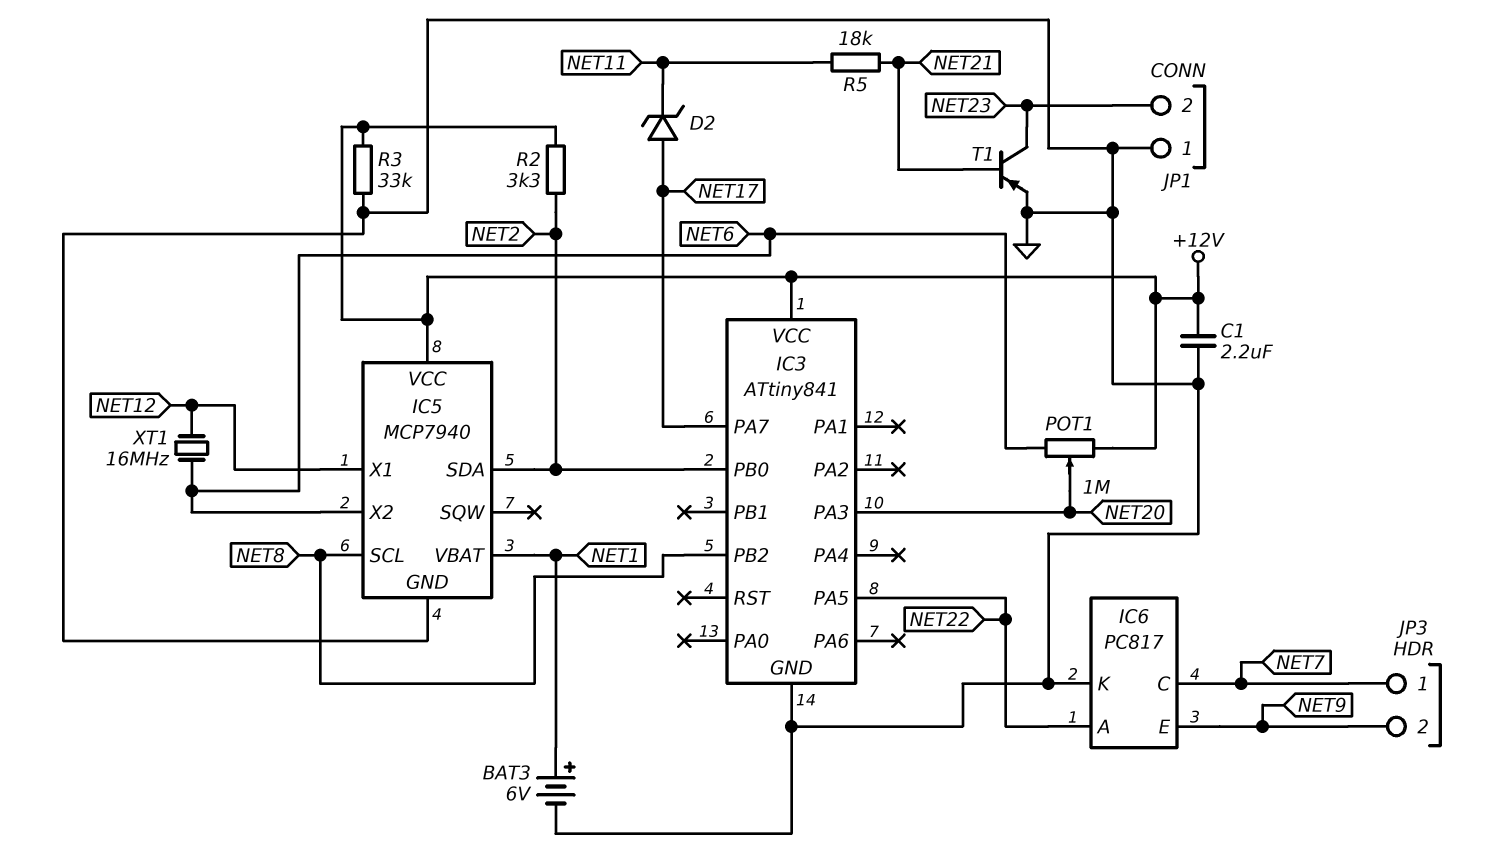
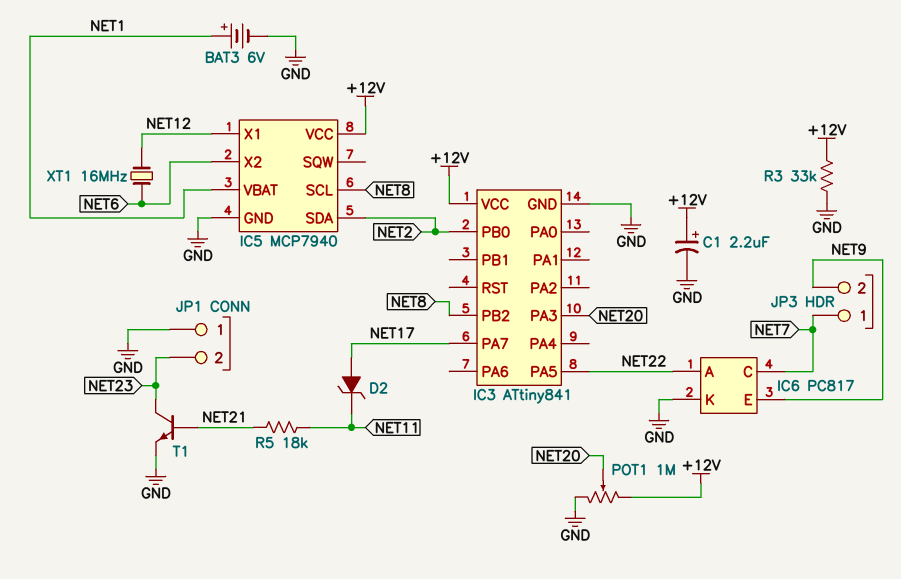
C1: 2.2uF (+12V, GND) -> 2.2uF (plus +12V, minus GND)
POT1: 1M (+12V, NET6, wiper NET20) -> 1M (+12V, GND, wiper NET20)
R2: 3.3k (+12V, NET2) -> none
T1: PNP (B NET21, C NET23, E GND) -> NPN (B NET21, C NET23, E GND)

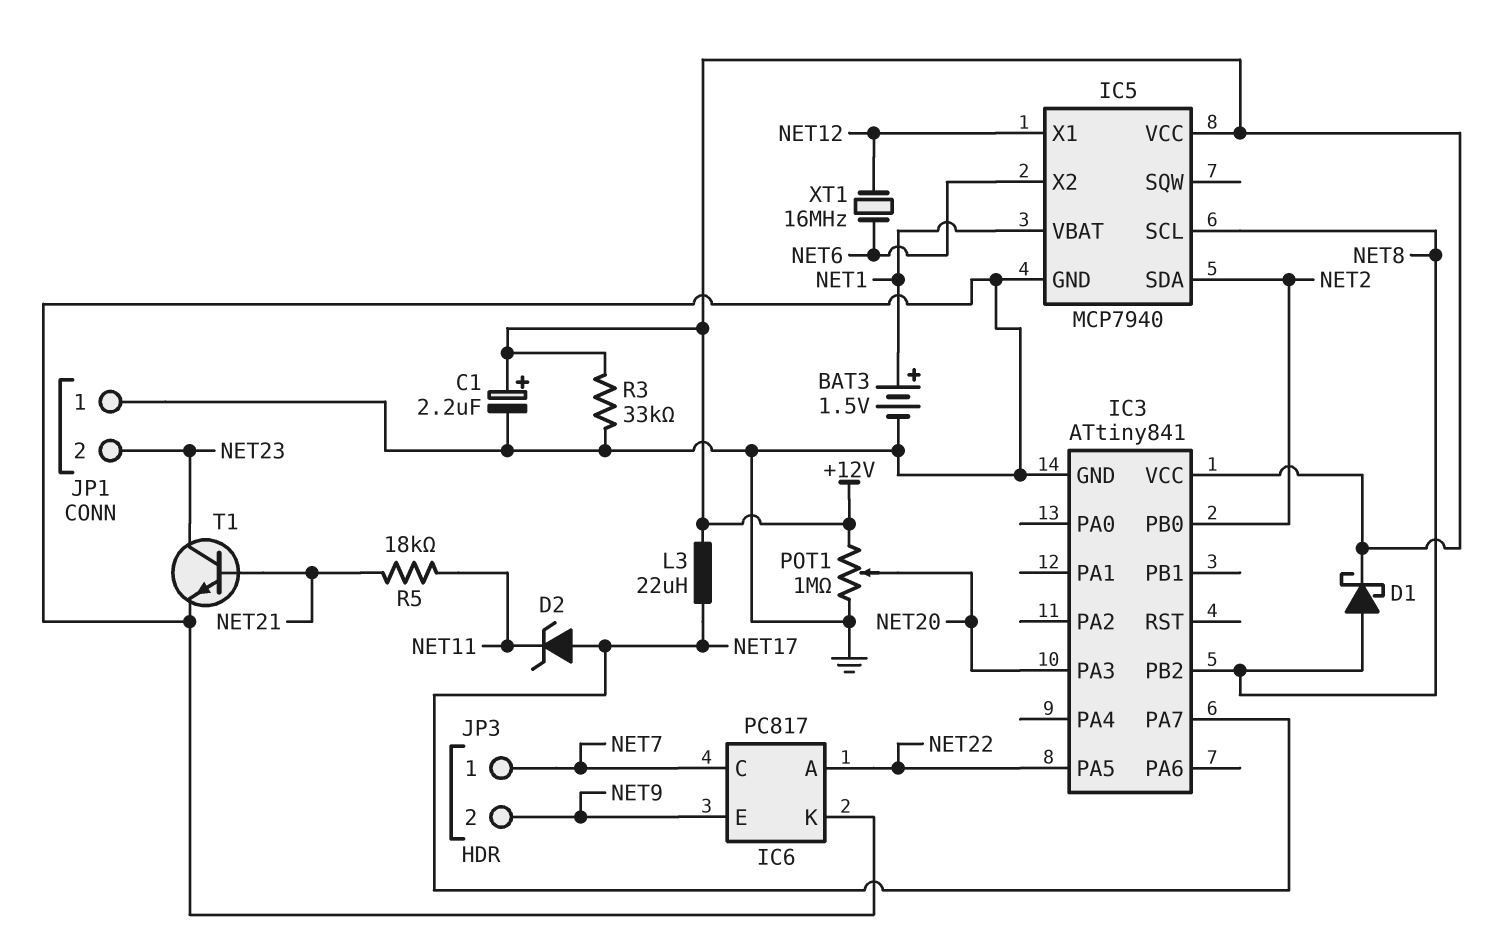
BAT3: 6V (plus NET1, minus GND) -> 1.5V (plus NET1, minus GND)
D1: none -> schottky (A NET8, K +12V)
L3: none -> 22uH (+12V, NET17)

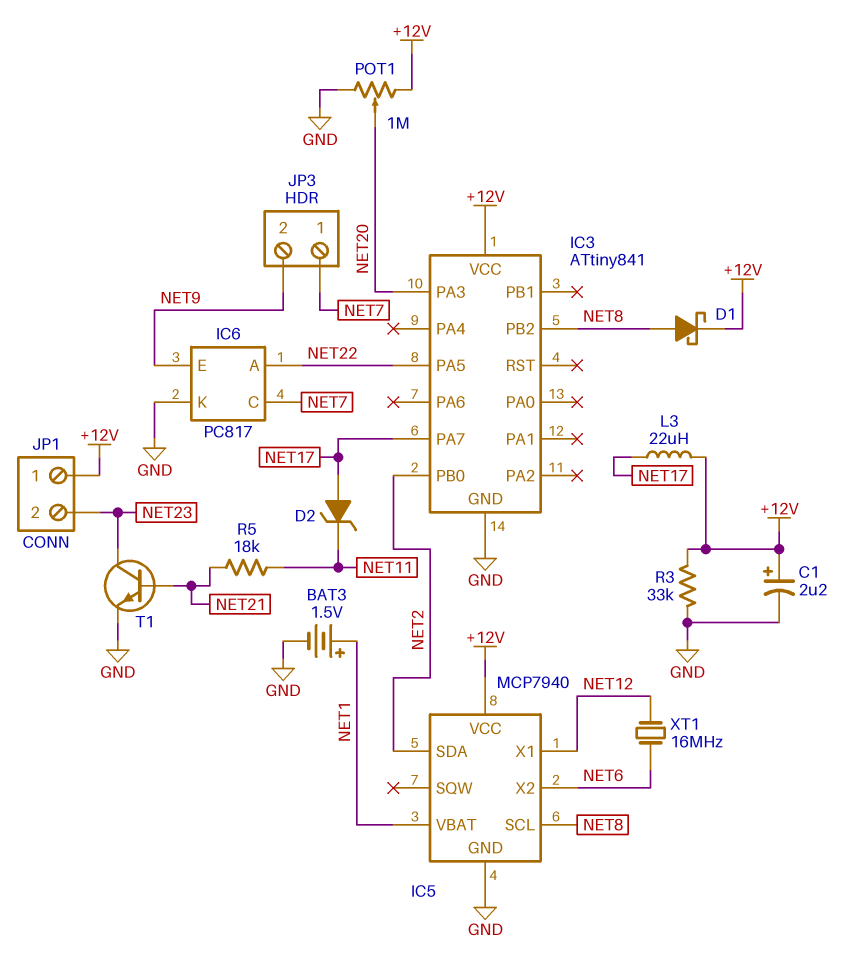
JP1 pin 1: GND -> +12V

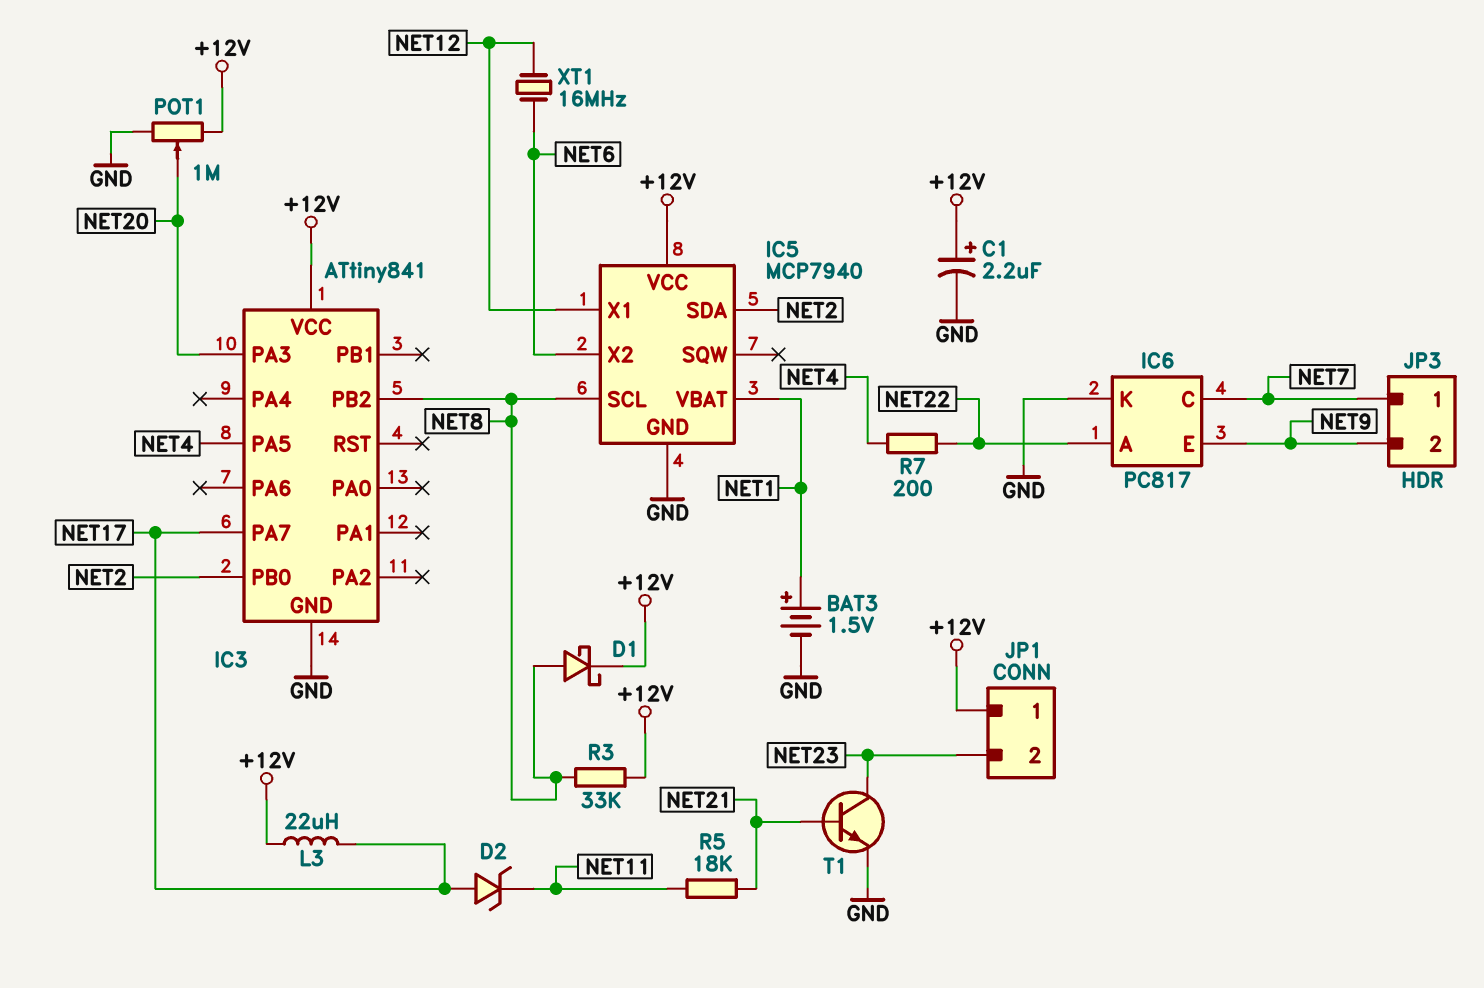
IC3 pin PA5: NET22 -> NET4
R3: 33k (+12V, GND) -> 33k (+12V, NET8)
R7: none -> 200 (NET4, NET22)

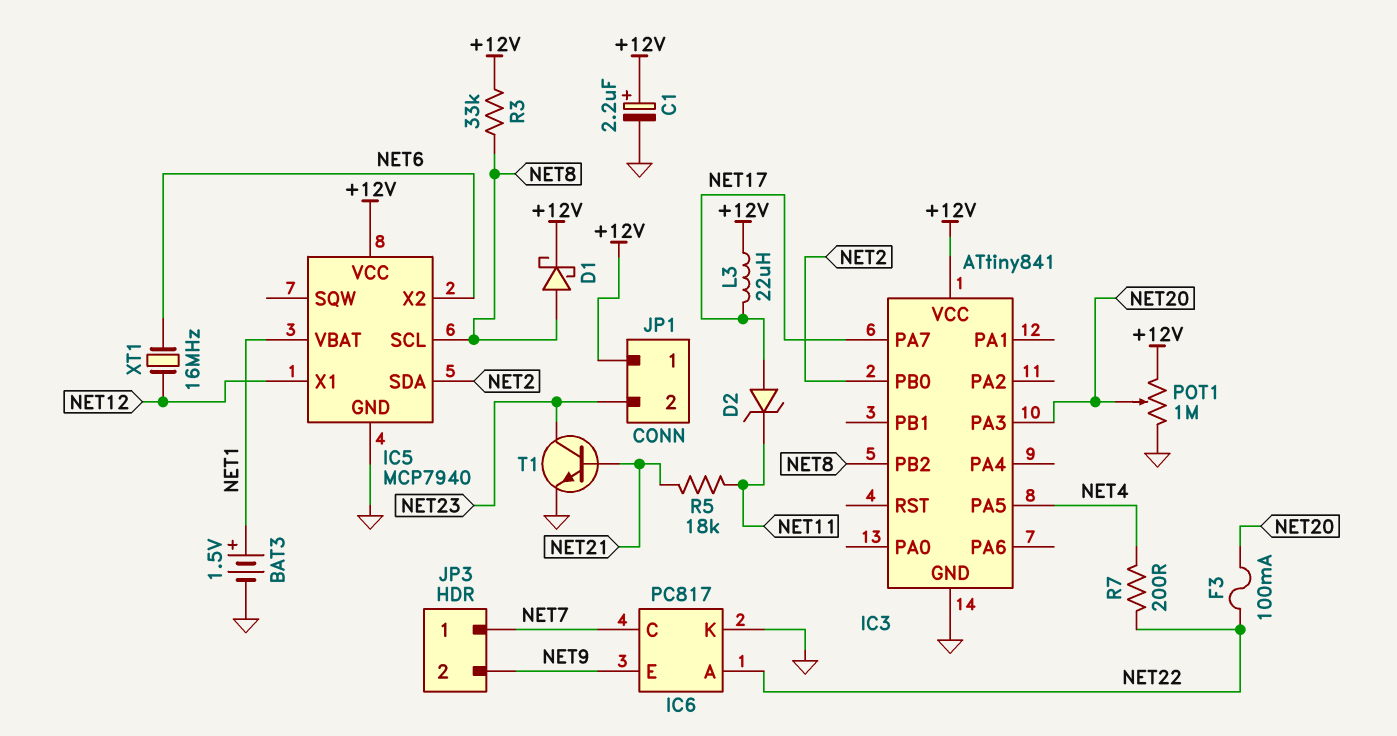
F3: none -> 100mA (NET20, NET22)

